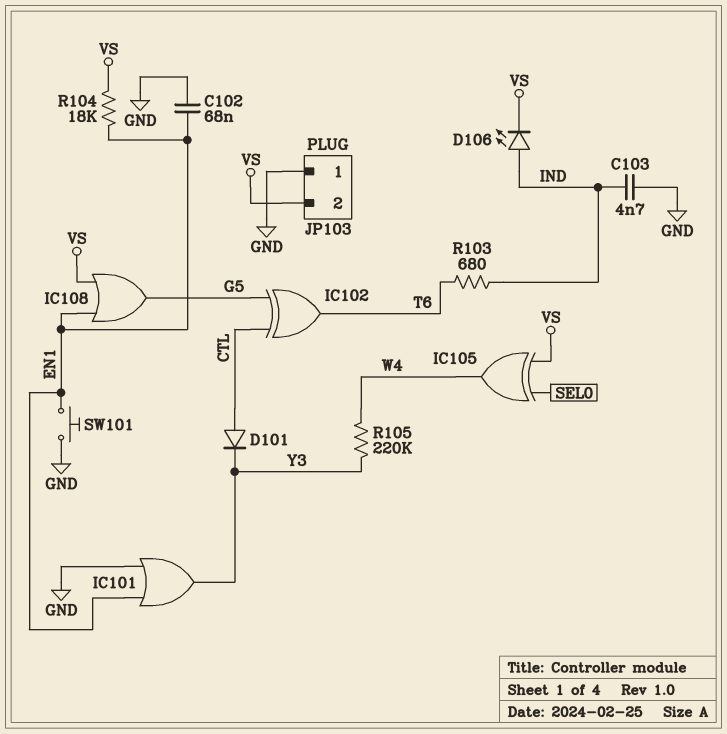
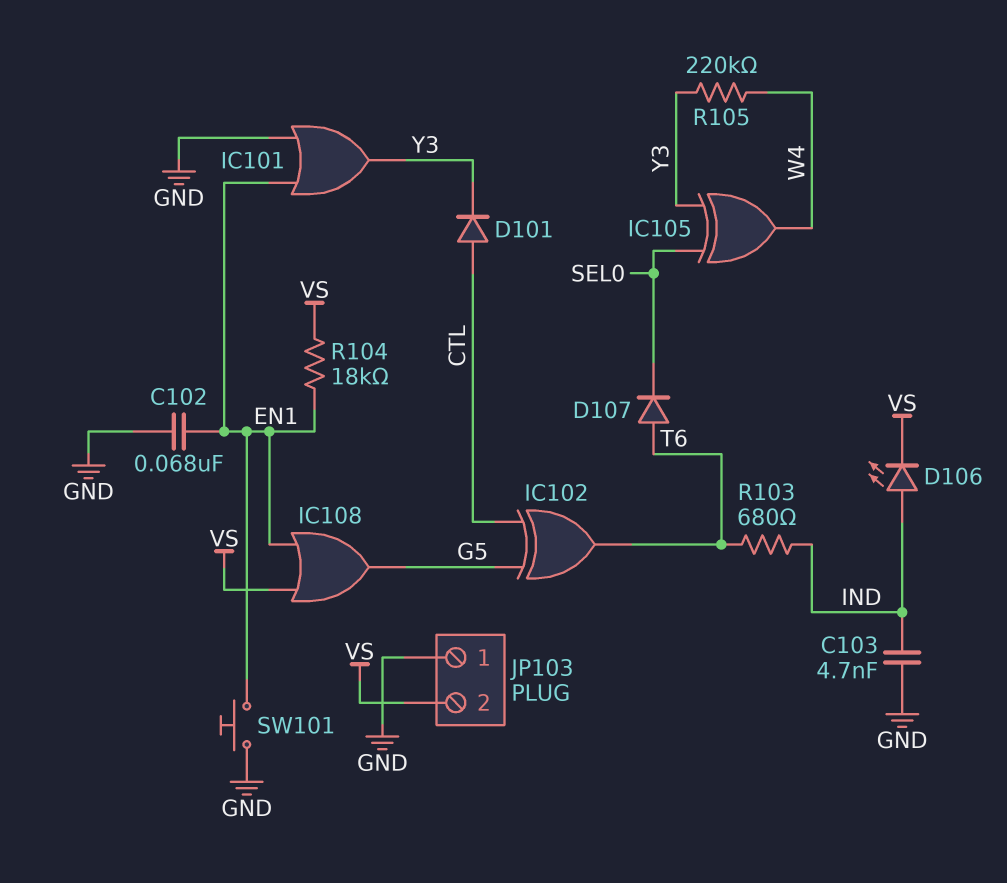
D107: none -> diode (A T6, K SEL0)
IC105: XOR (in SEL0, in VS, out W4) -> XOR (in SEL0, in Y3, out W4)

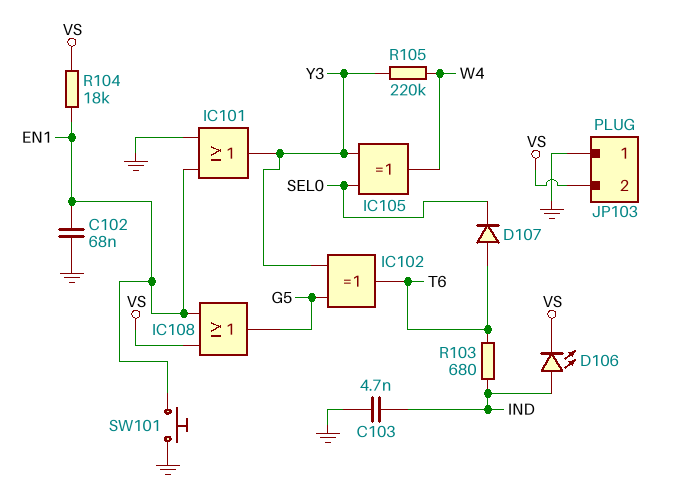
D101: diode (A CTL, K Y3) -> none
IC102: XOR (in CTL, in G5, out T6) -> XOR (in G5, in Y3, out T6)

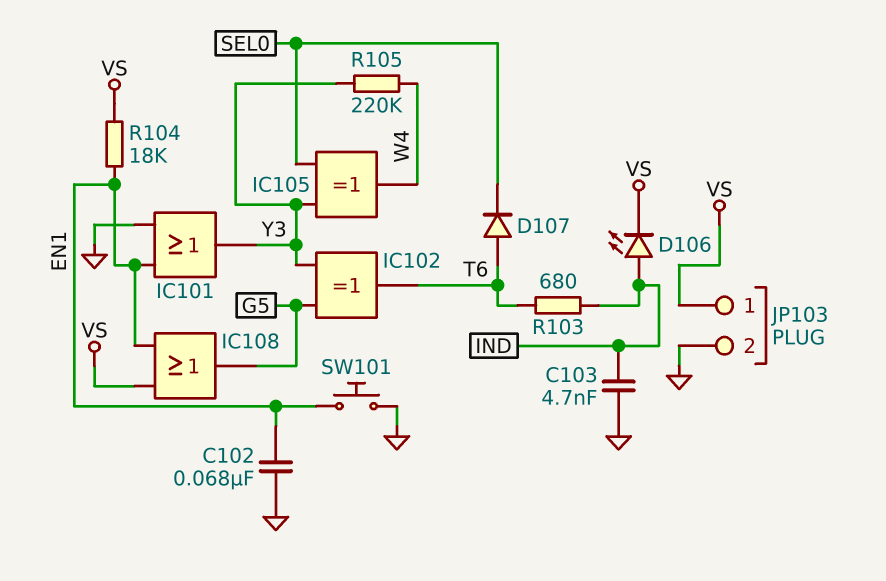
JP103 pin 1: GND -> VS
JP103 pin 2: VS -> GND

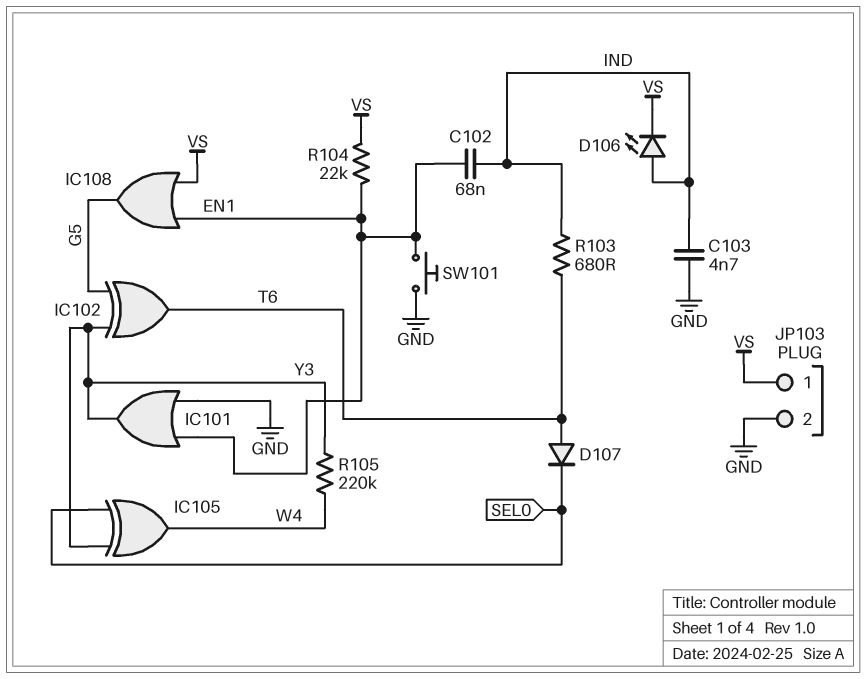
C102: 68nF (EN1, GND) -> 68nF (EN1, IND)
R104: 18k (EN1, VS) -> 22k (EN1, VS)

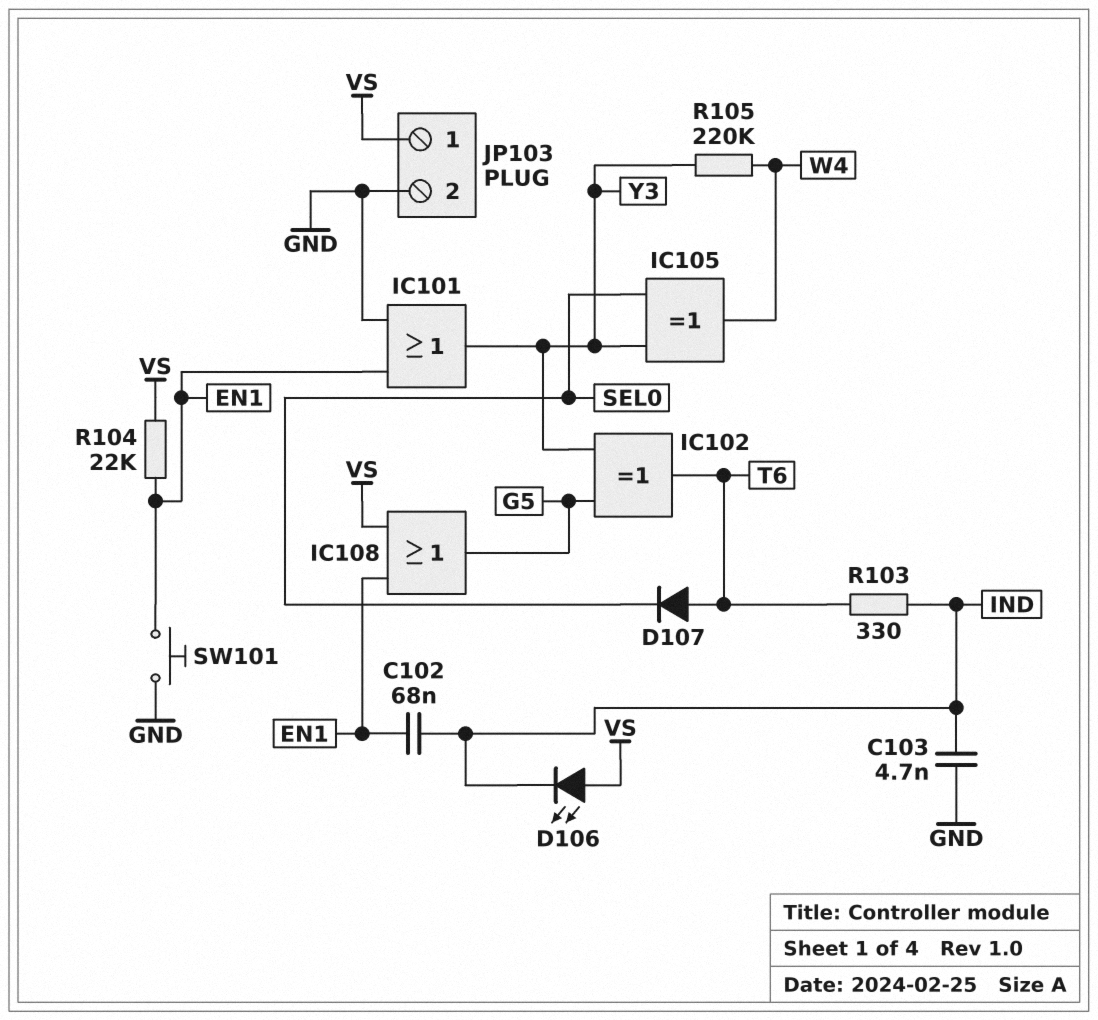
D106: LED (A IND, K VS) -> LED (A VS, K IND)
R103: 680 (IND, T6) -> 330 (IND, T6)

